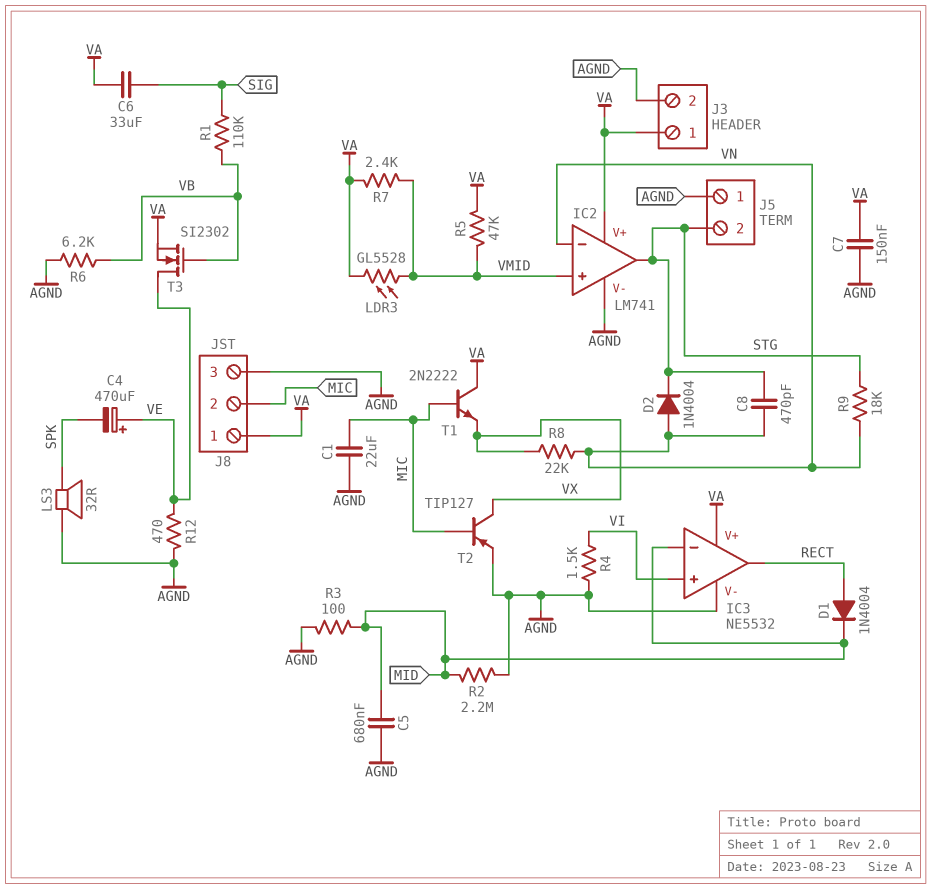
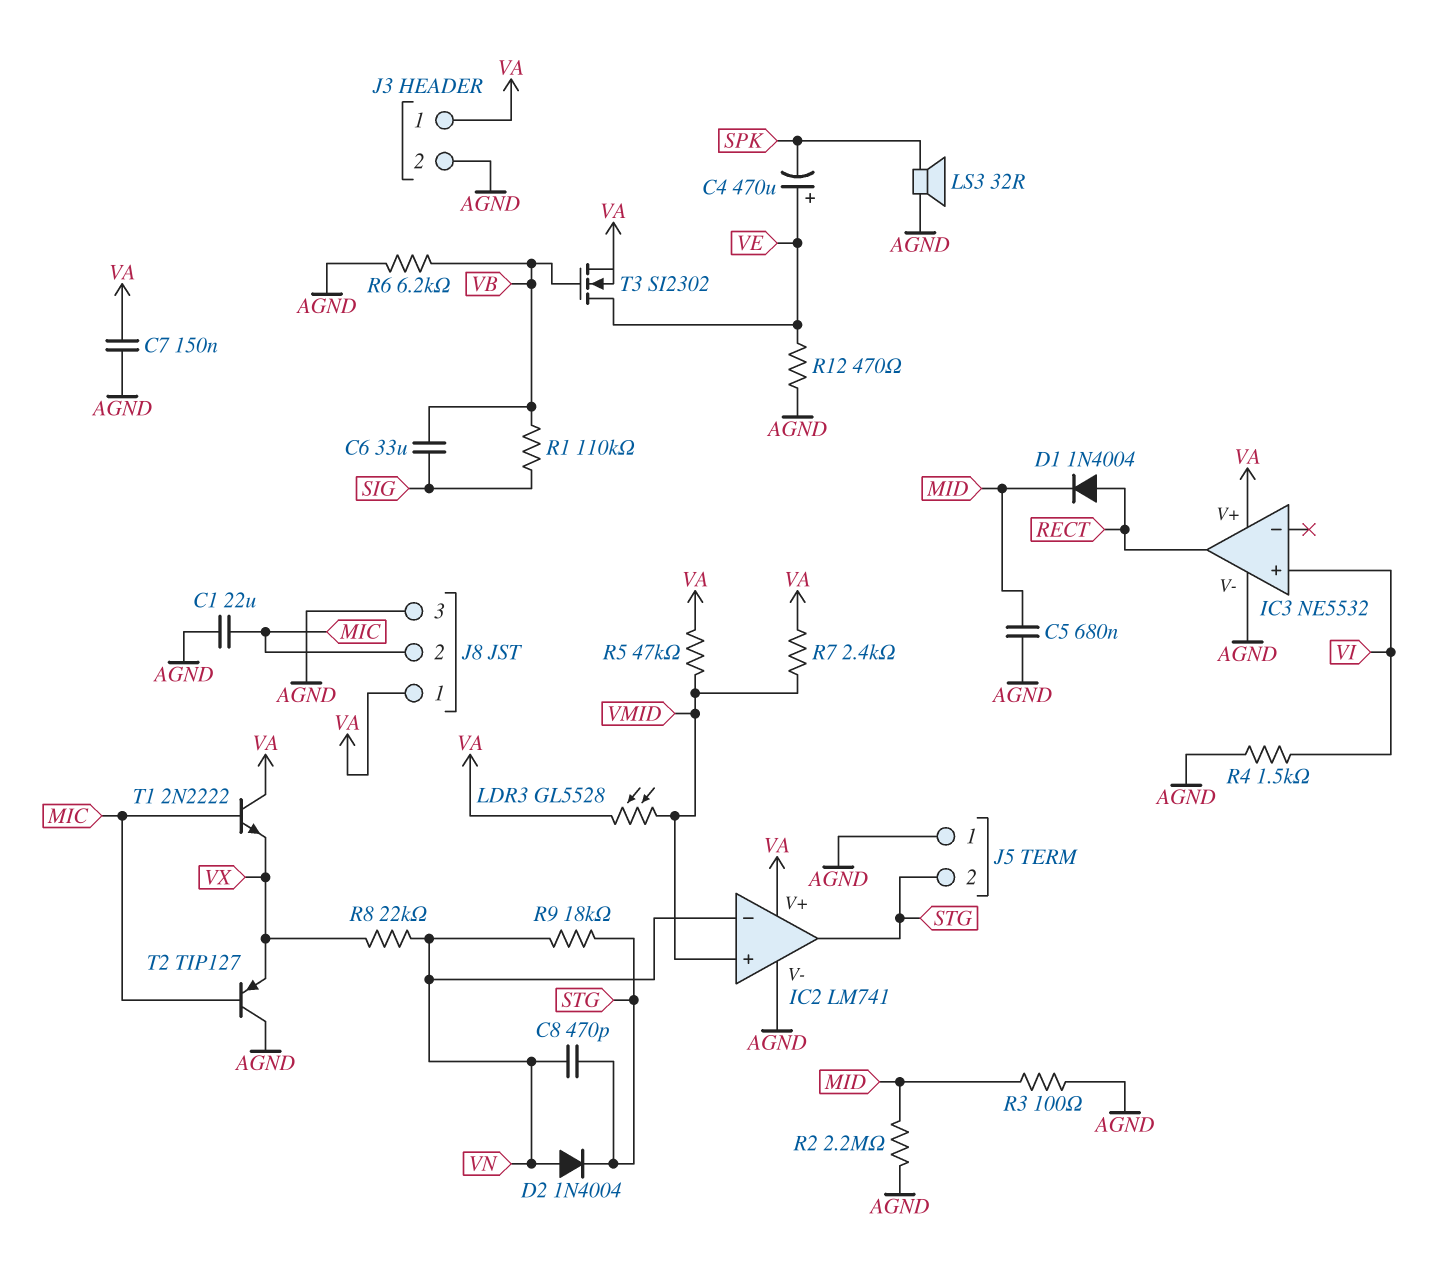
C6: 33uF (SIG, VA) -> 33uF (SIG, VB)
IC3 pin in-: MID -> none
T2: PNP TIP127 (B MIC, C VX, E AGND) -> PNP TIP127 (B MIC, C AGND, E VX)

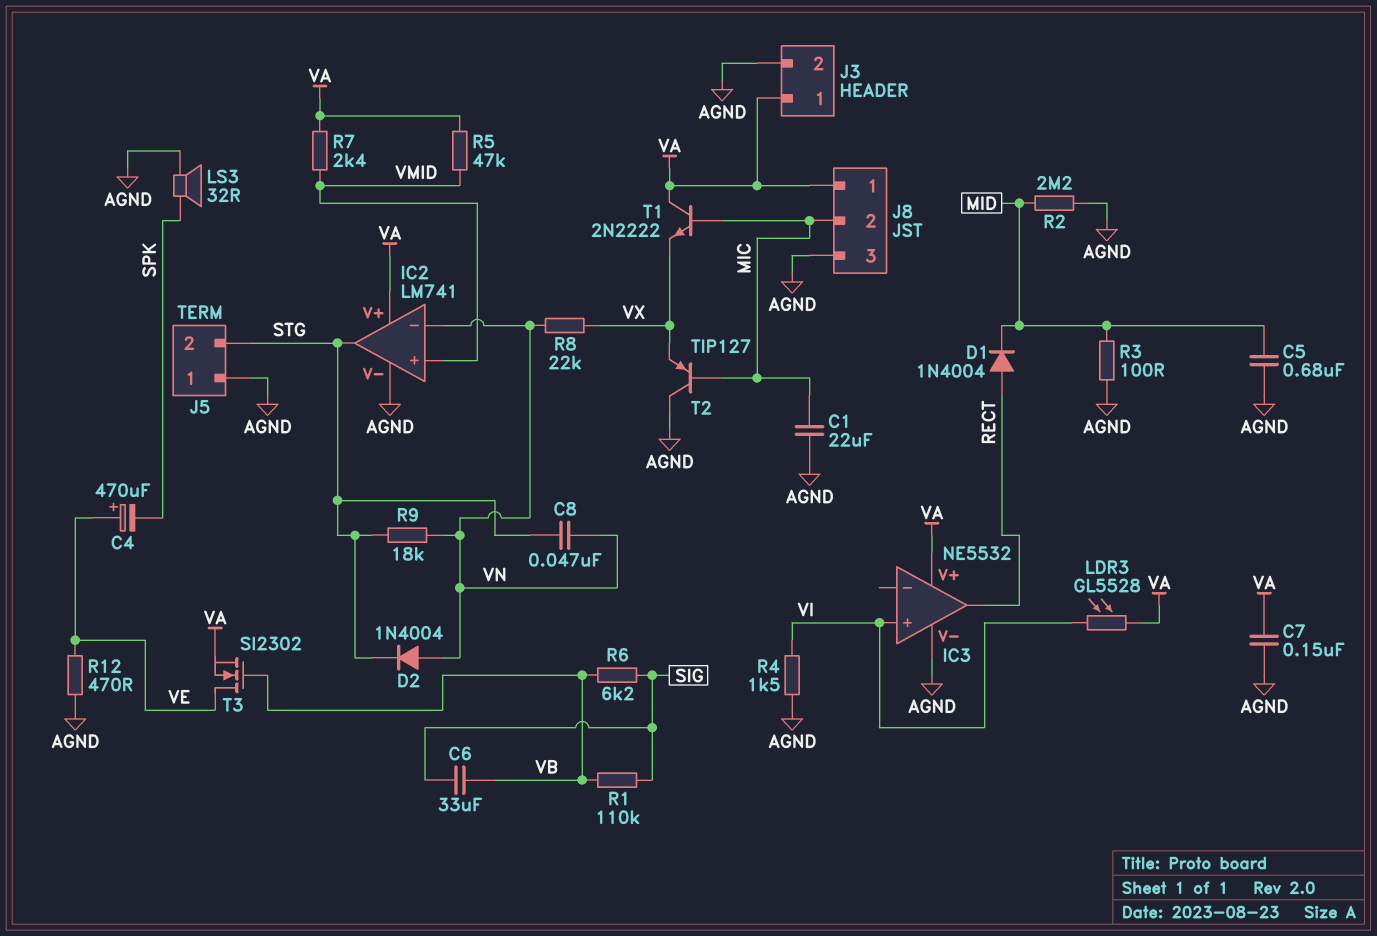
C8: 470pF (STG, VN) -> 47nF (STG, VN)
LDR3: GL5528 (VA, VMID) -> GL5528 (VA, VI)
R6: 6.2k (AGND, VB) -> 6.2k (SIG, VB)

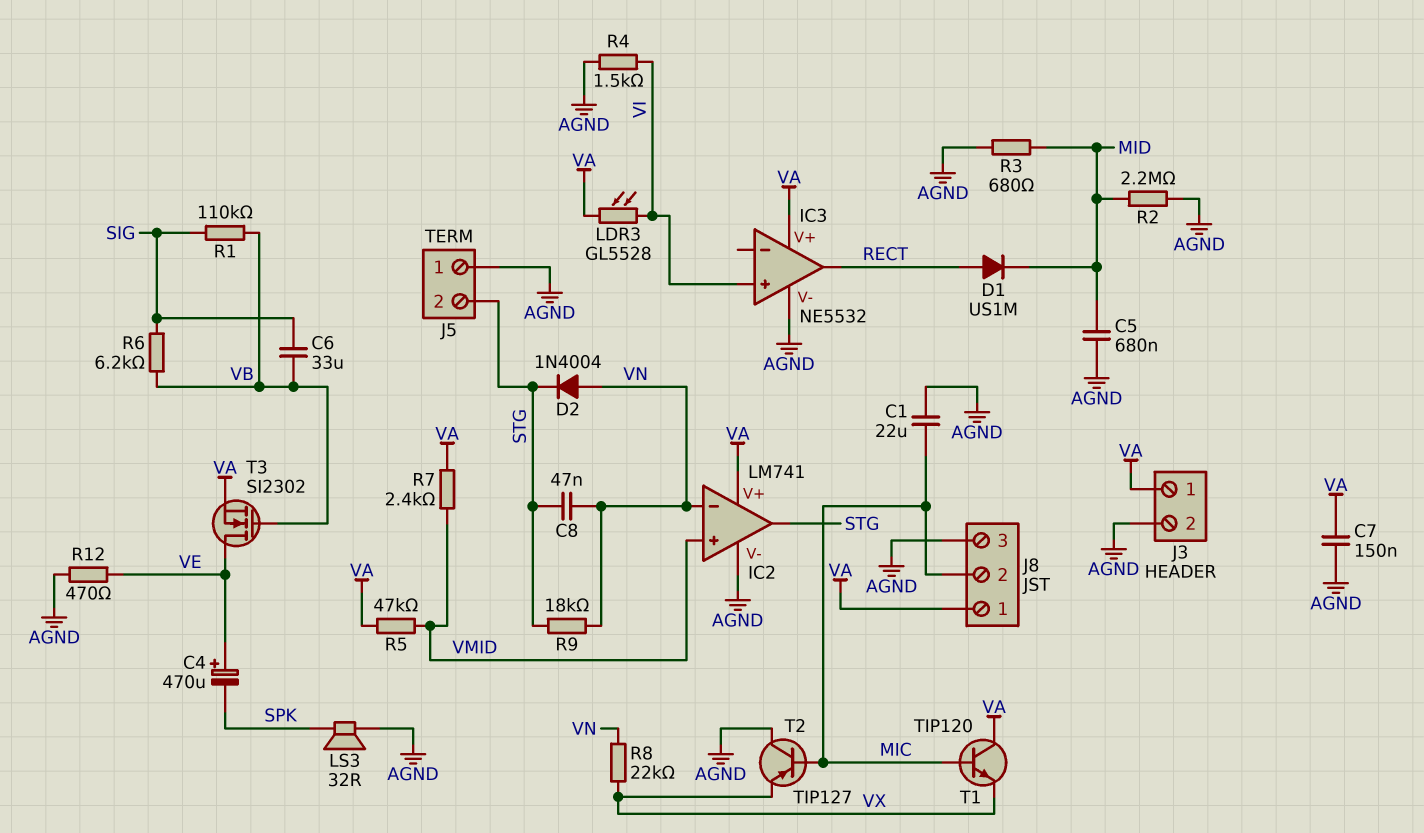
D1: diode 1N4004 (A RECT, K MID) -> diode US1M (A RECT, K MID)
R3: 100 (AGND, MID) -> 680 (AGND, MID)
T1: NPN 2N2222 (B MIC, C VA, E VX) -> NPN TIP120 (B MIC, C VA, E VX)

